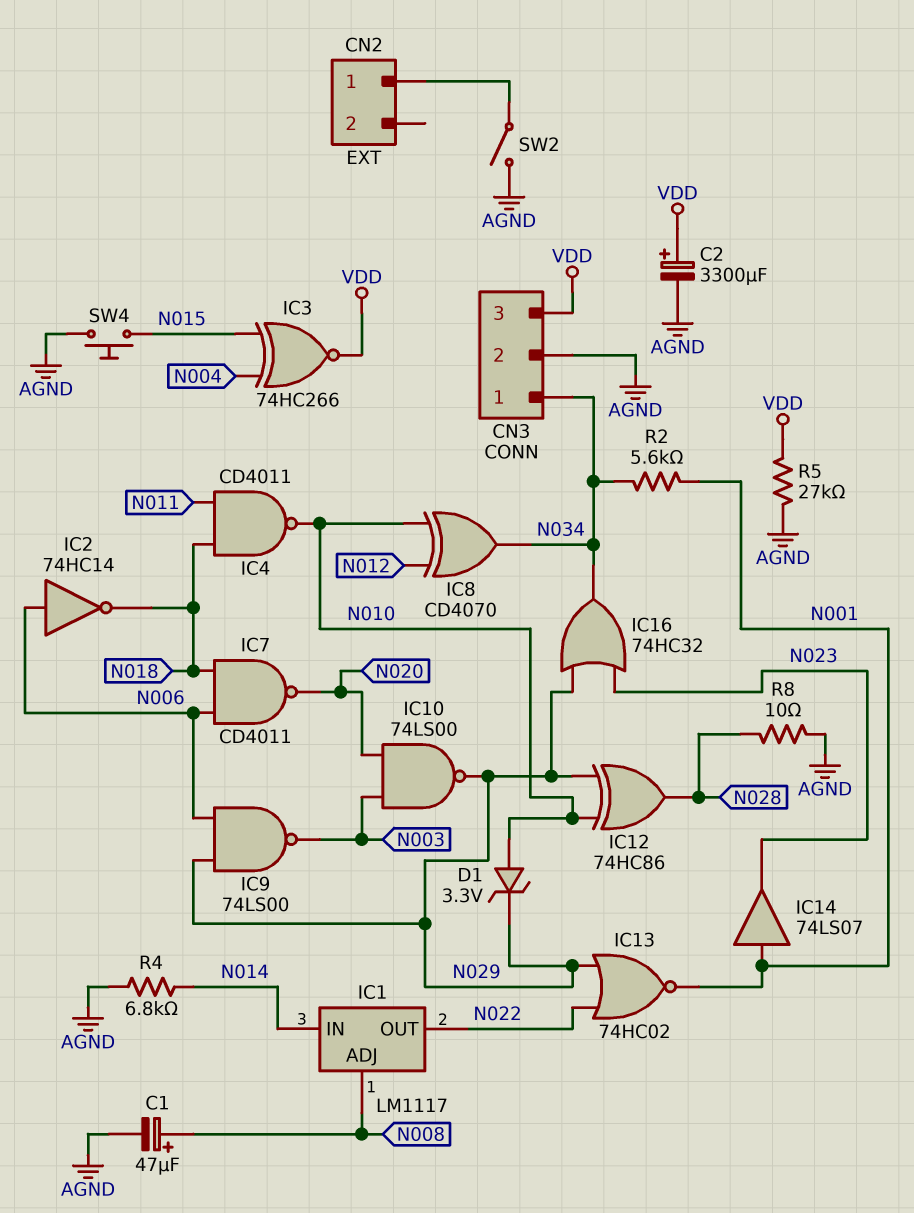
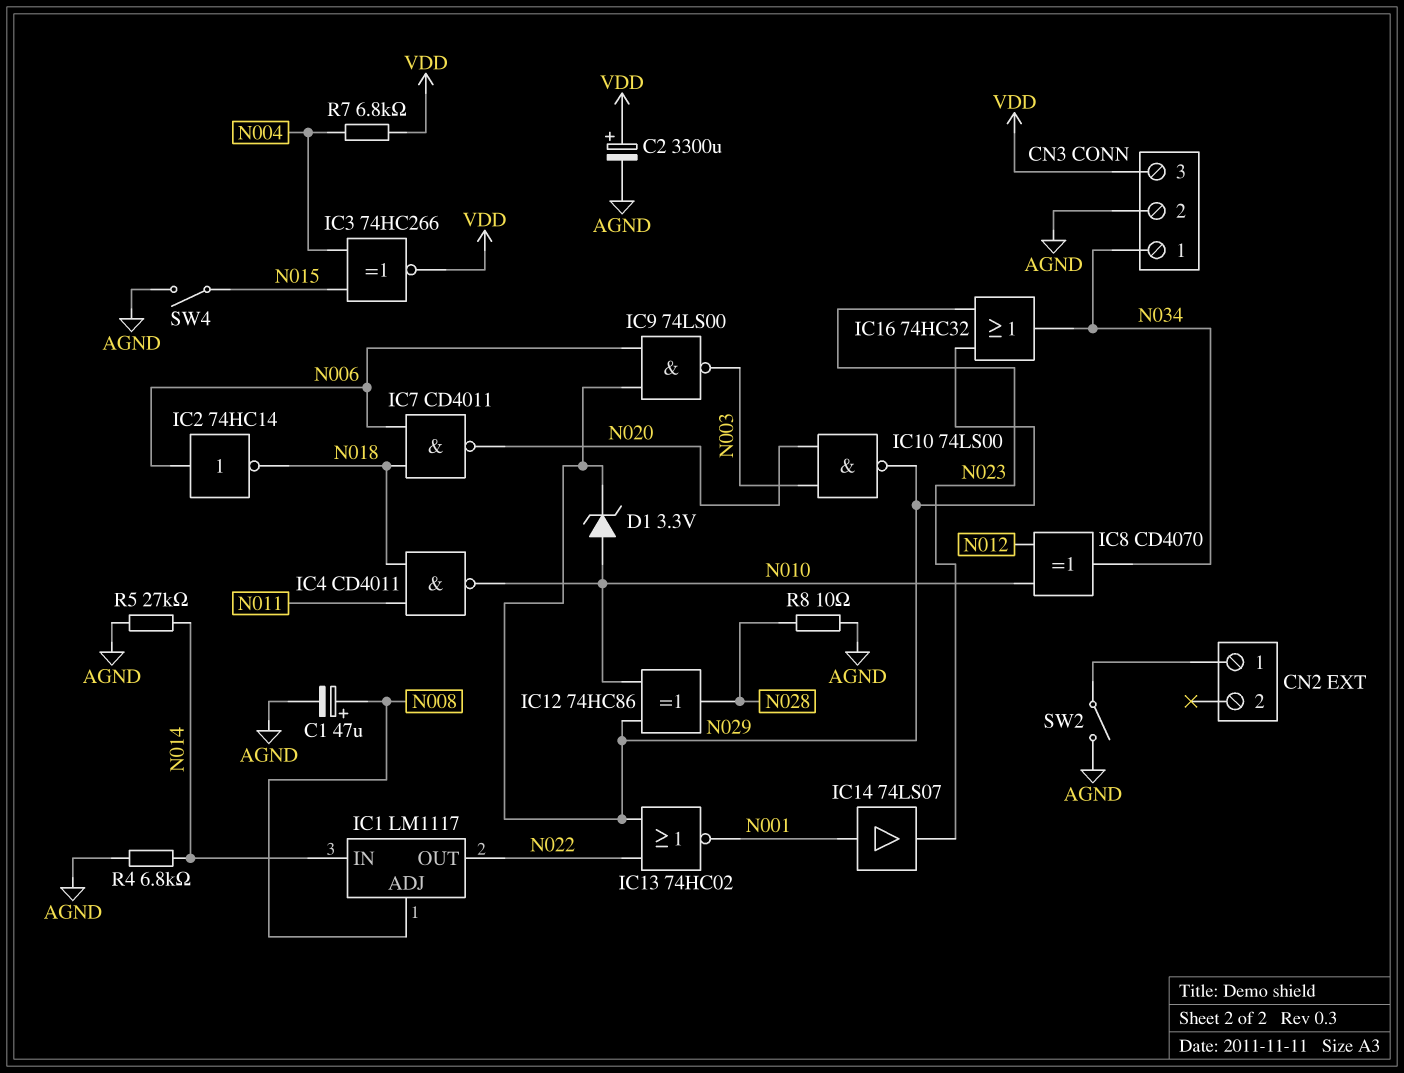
R2: 5.6k (N001, N034) -> none
R5: 27k (AGND, VDD) -> 27k (AGND, N014)
R7: none -> 6.8k (N004, VDD)
SW4: button (AGND, N015) -> switch (AGND, N015)

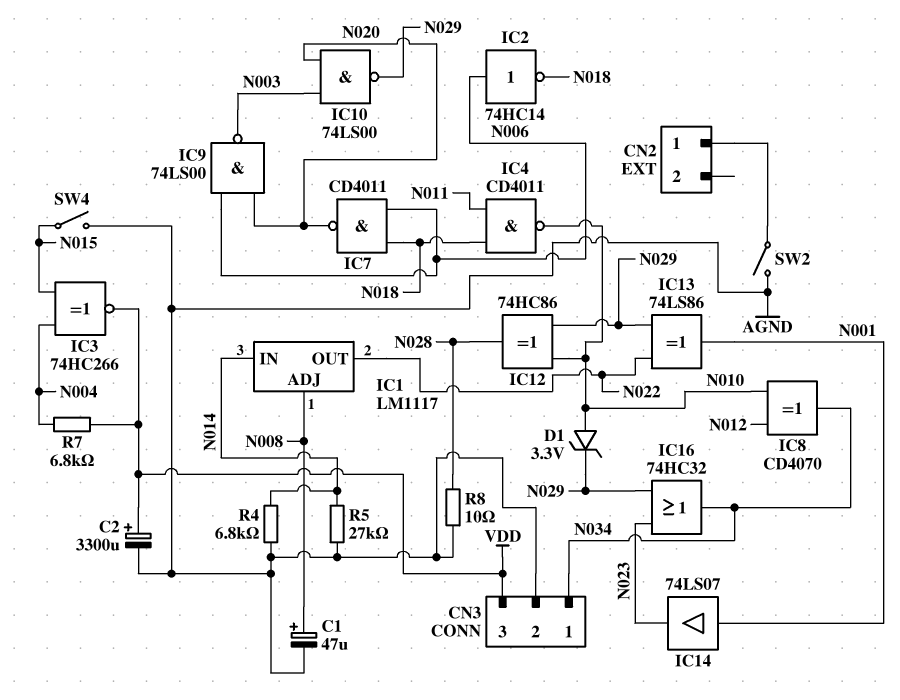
IC9: NAND 74LS00 (in N006, in N029, out N003) -> NAND 74LS00 (in N006, in N020, out N003)
IC13: NOR 74HC02 (in N022, in N029, out N001) -> XOR 74LS86 (in N022, in N029, out N001)

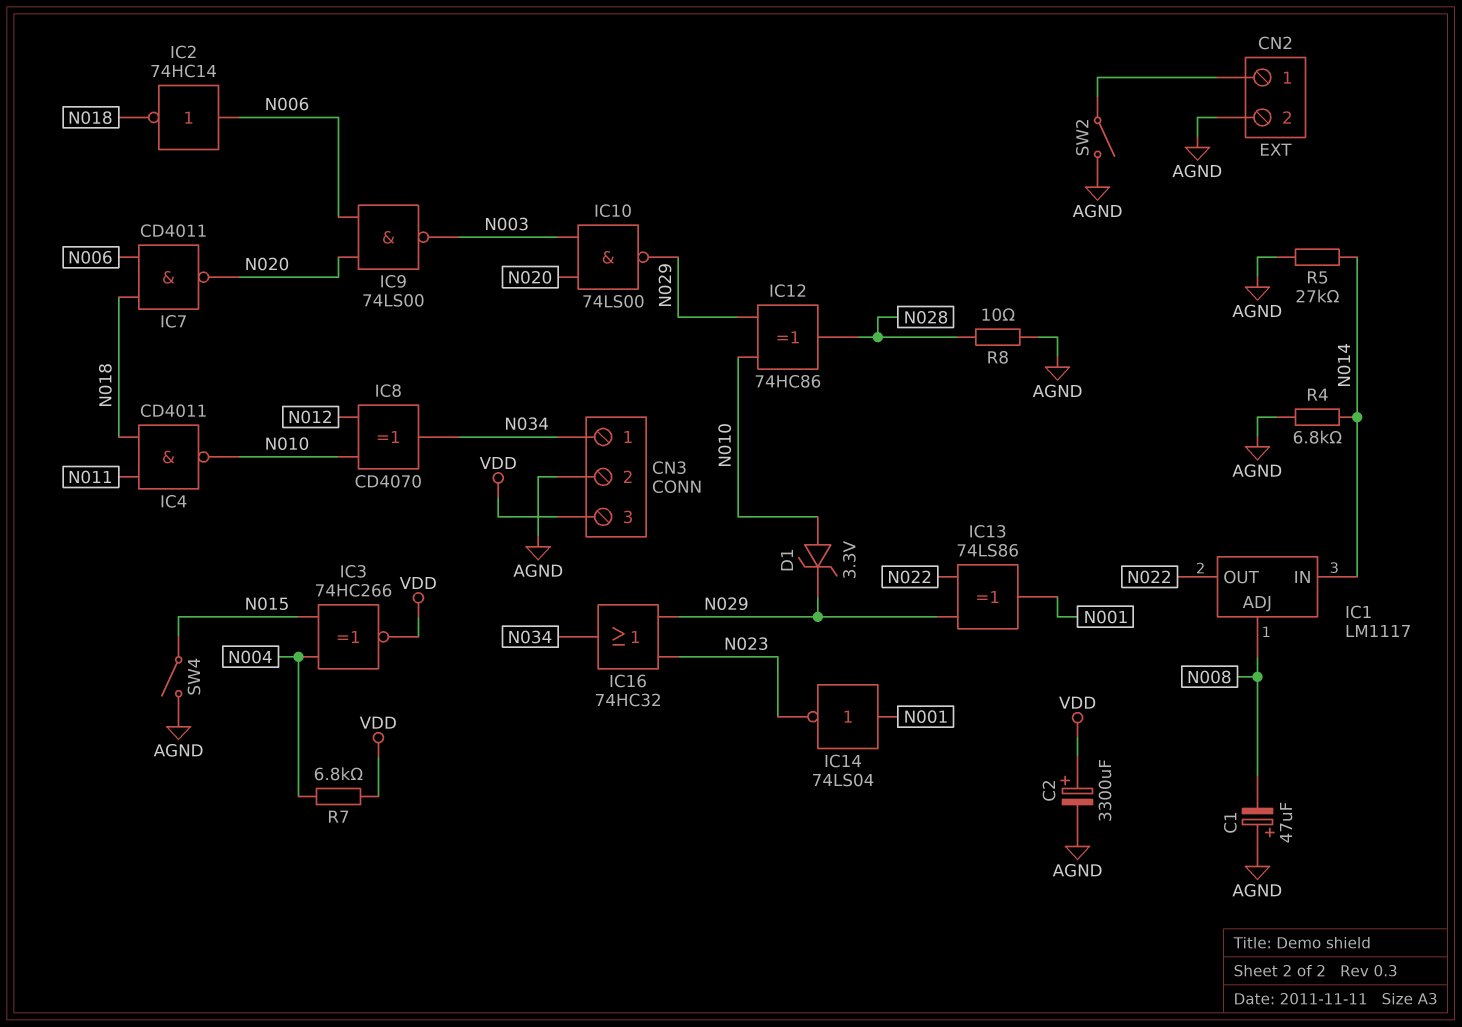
C1: 47uF (plus N008, minus AGND) -> 47uF (plus AGND, minus N008)
CN2 pin 2: none -> AGND
IC14: buffer 74LS07 (in N001, out N023) -> NOT 74LS04 (in N001, out N023)

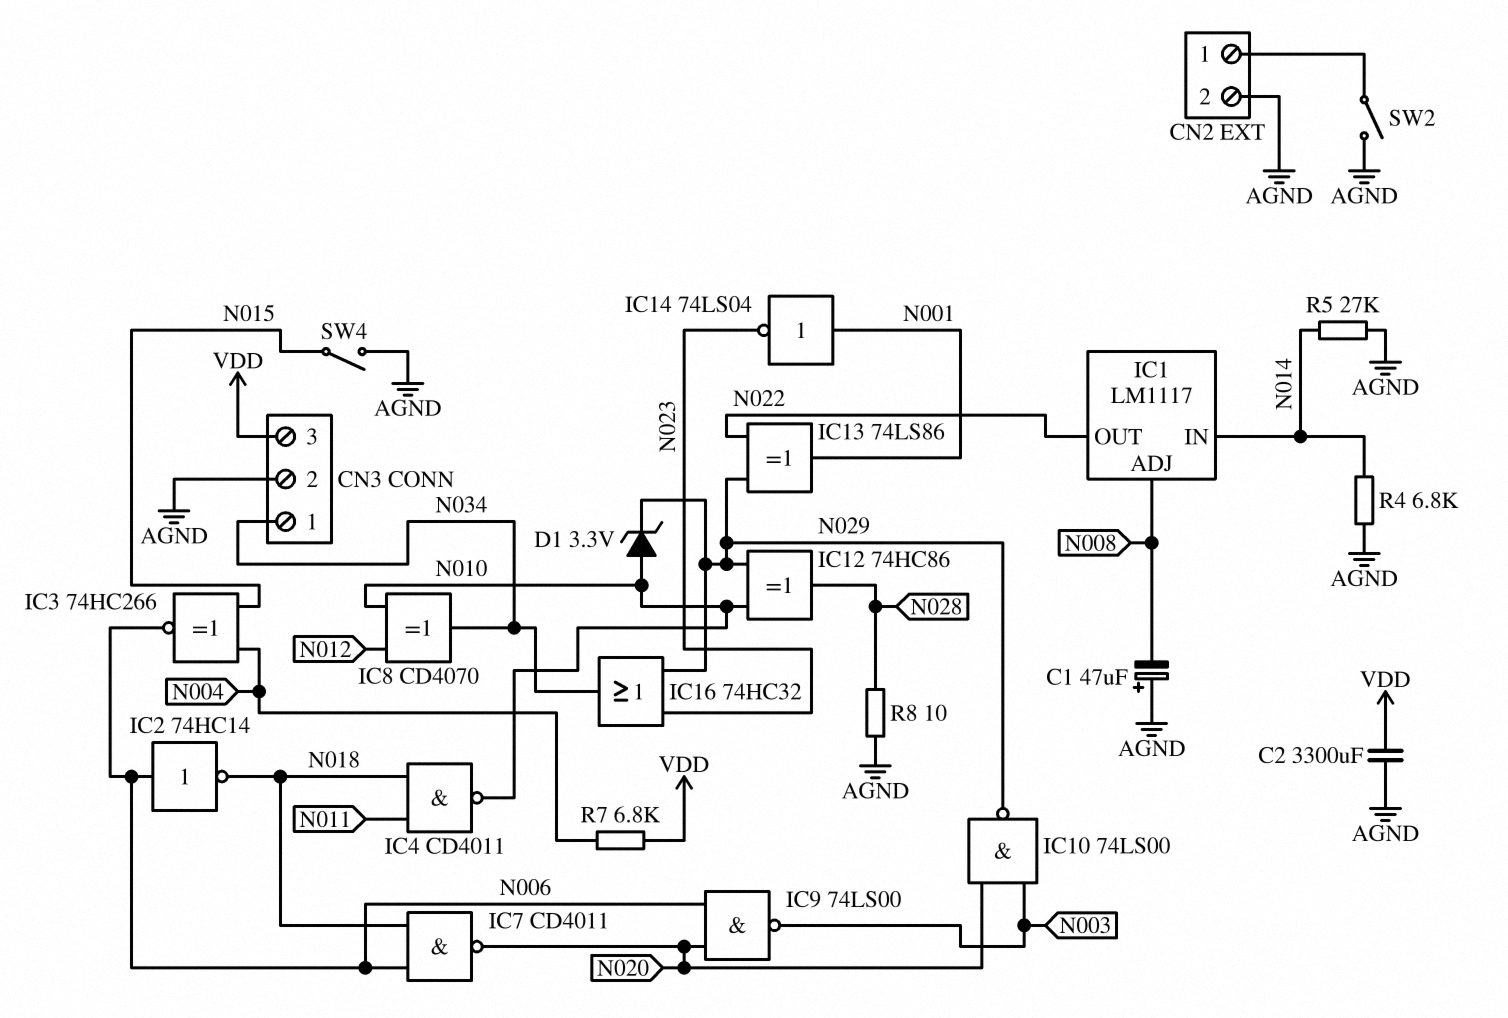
C2: 3300uF (plus VDD, minus AGND) -> 3300uF (AGND, VDD)
IC3: XNOR 74HC266 (in N004, in N015, out VDD) -> XNOR 74HC266 (in N004, in N015, out N006)

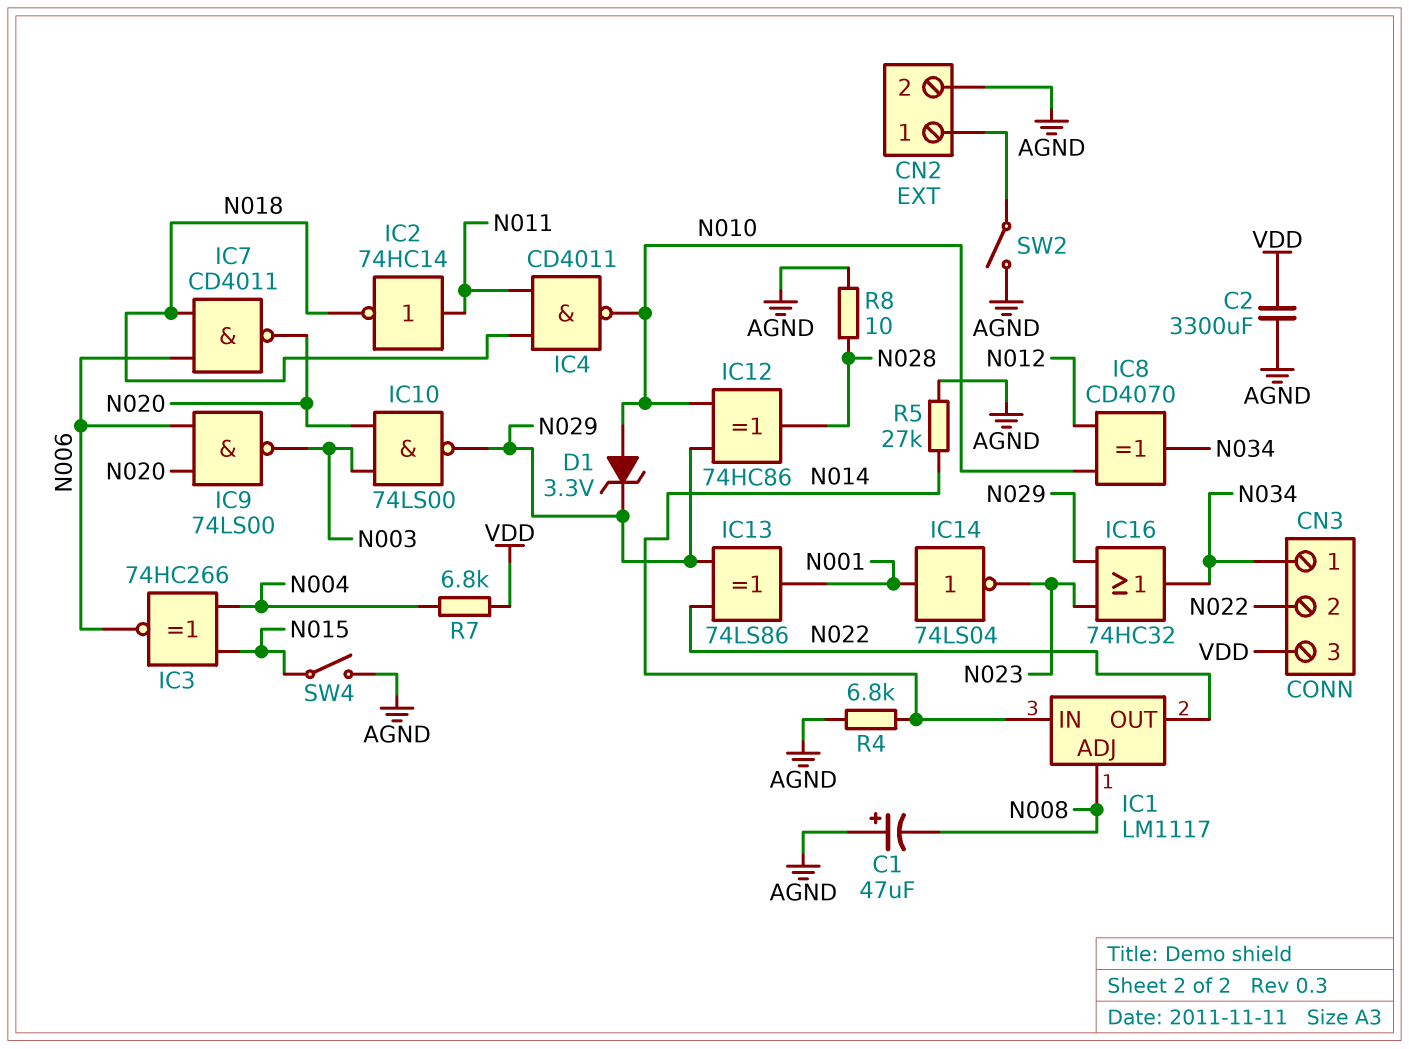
CN3 pin 2: AGND -> N022
IC2: NOT 74HC14 (in N006, out N018) -> NOT 74HC14 (in N011, out N018)

